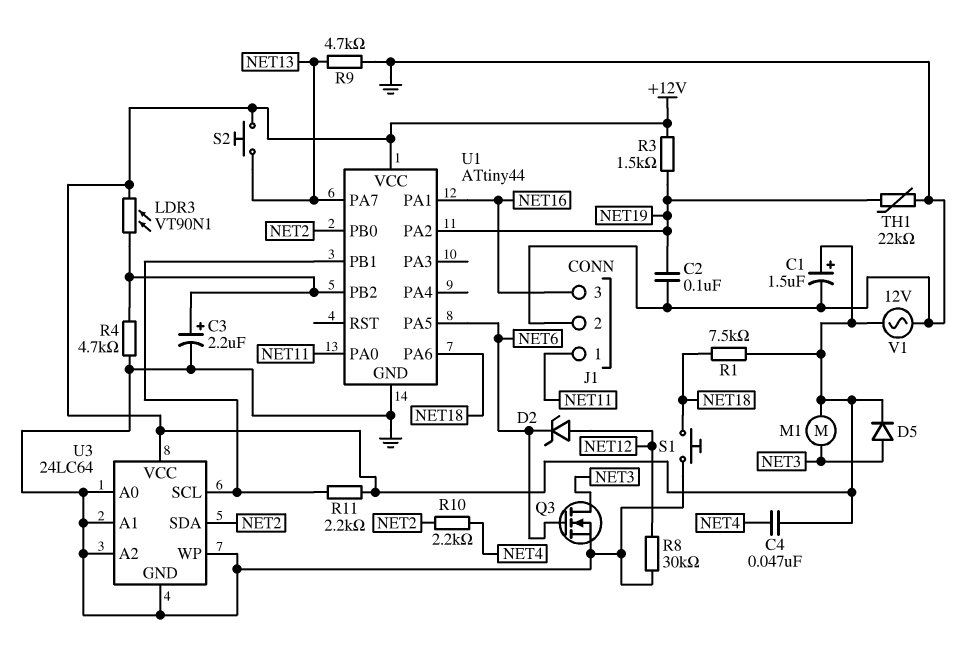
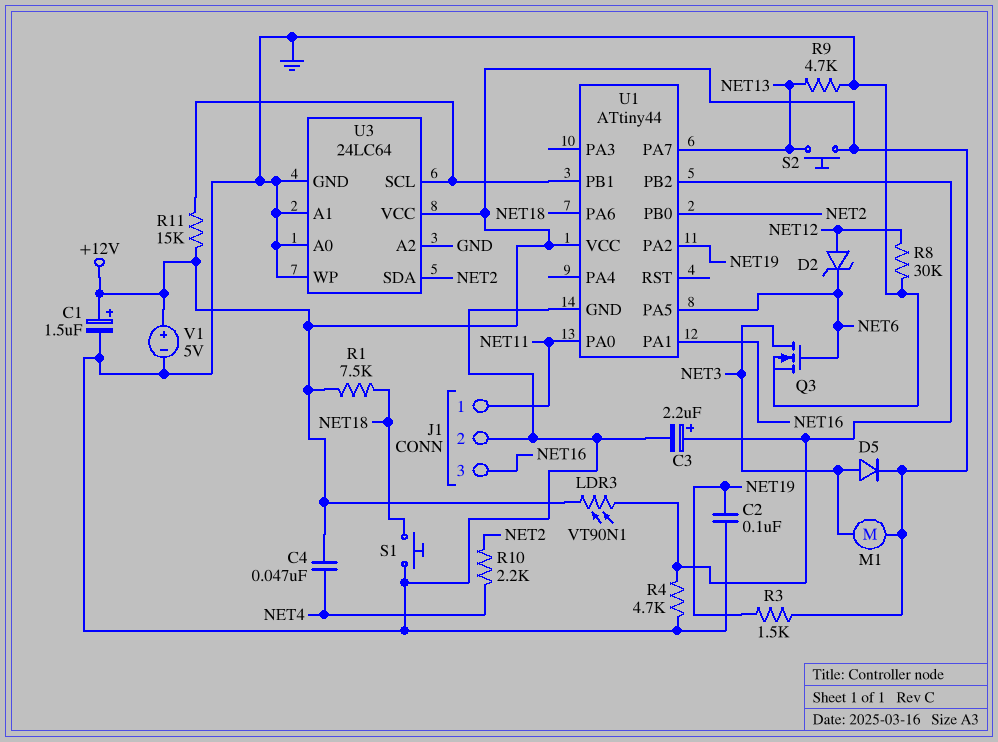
R11: 2.2k (+12V, U1/PB1) -> 15k (+12V, U1/PB1)
TH1: 22k (GND, NET19) -> none
V1: AC 12V (+12V, GND) -> 5V (plus +12V, minus GND)

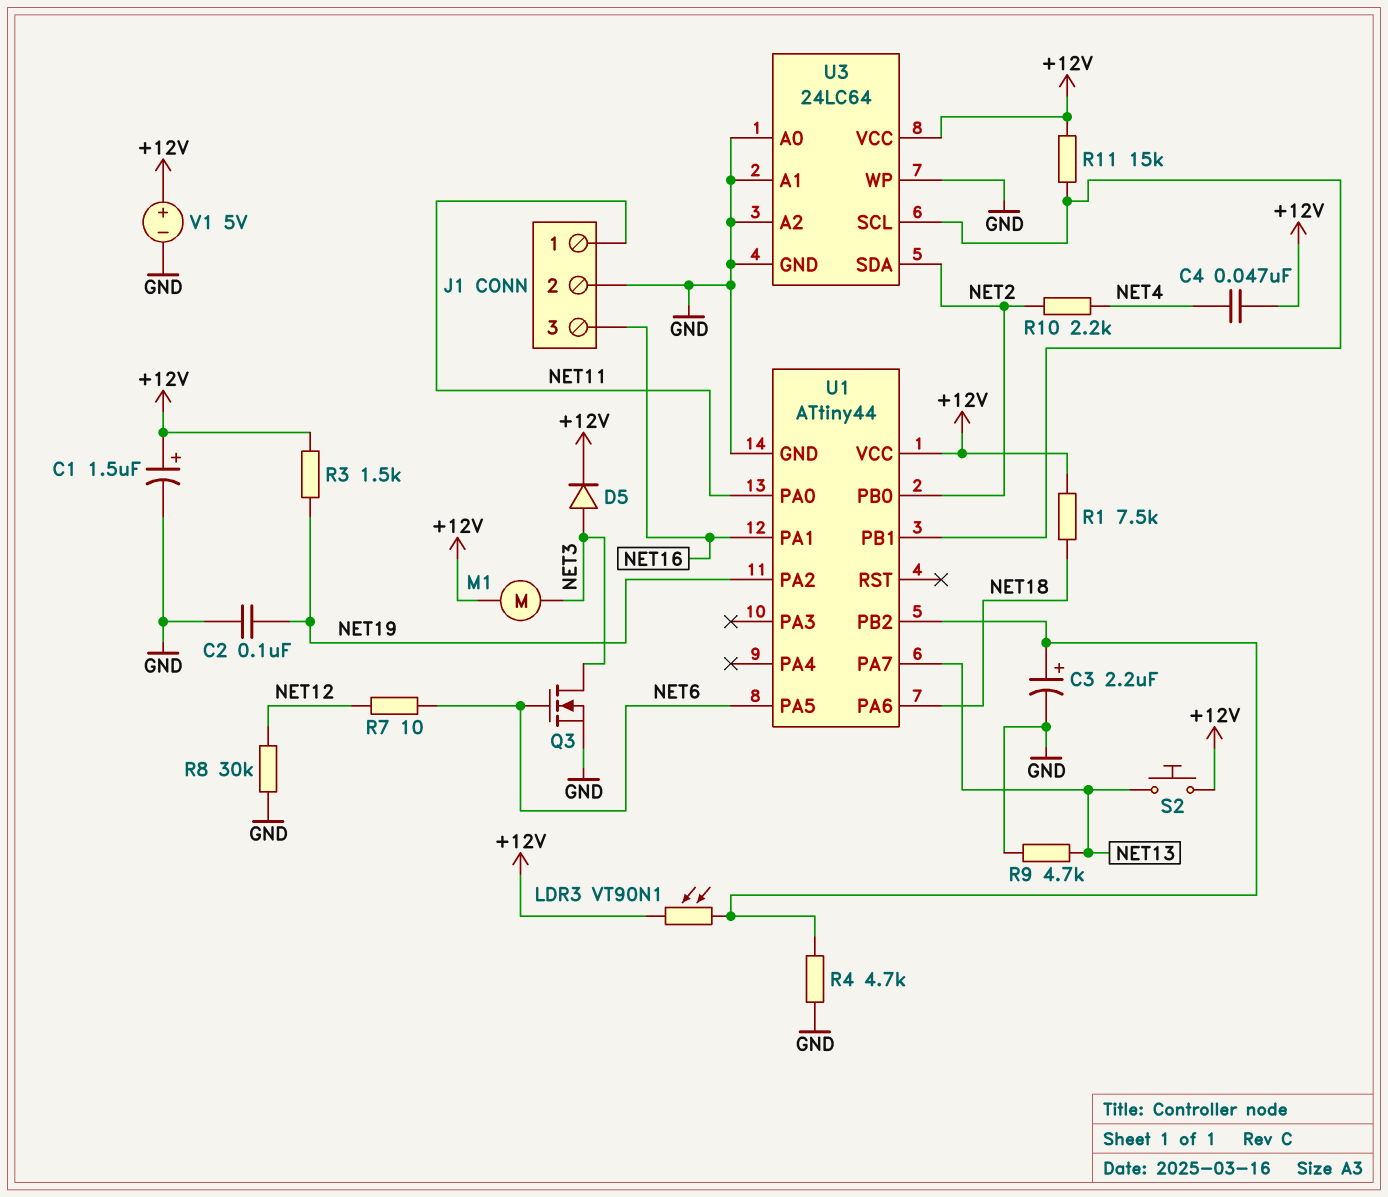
D2: zener (A NET12, K NET6) -> none
R7: none -> 10 (NET6, NET12)
S1: button (GND, NET18) -> none

